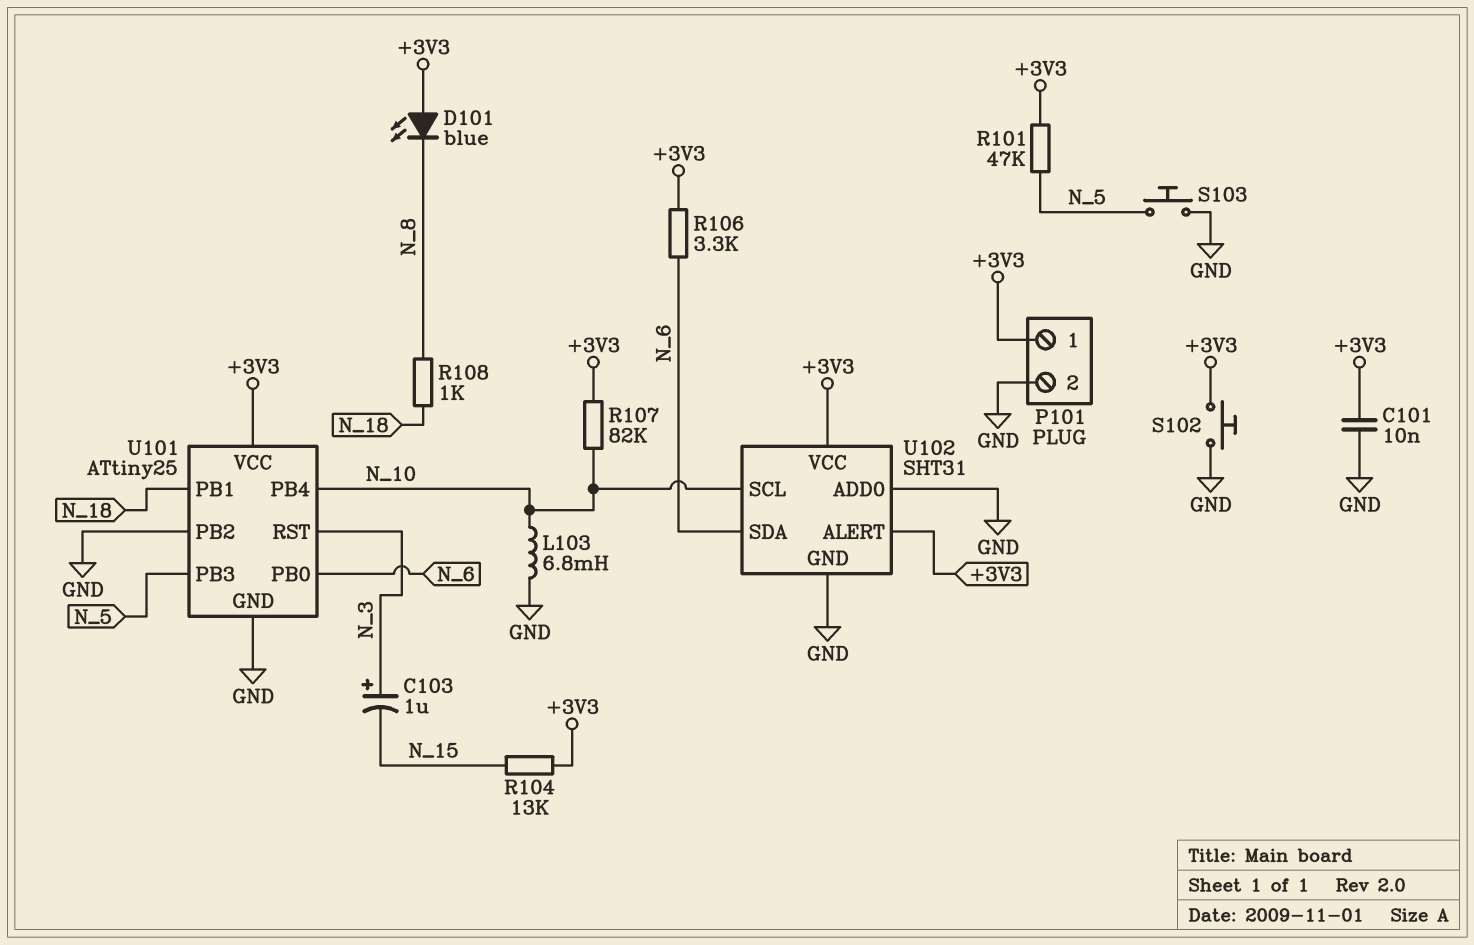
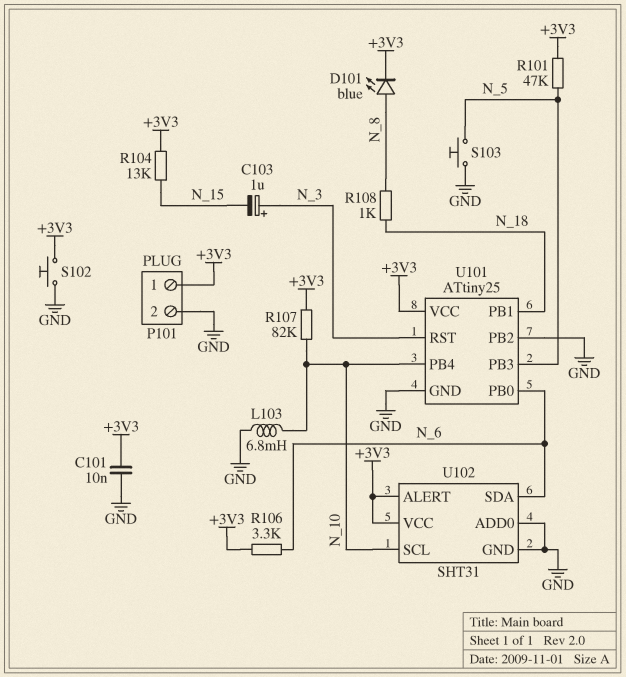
D101: LED blue (A +3V3, K N_8) -> LED blue (A N_8, K +3V3)

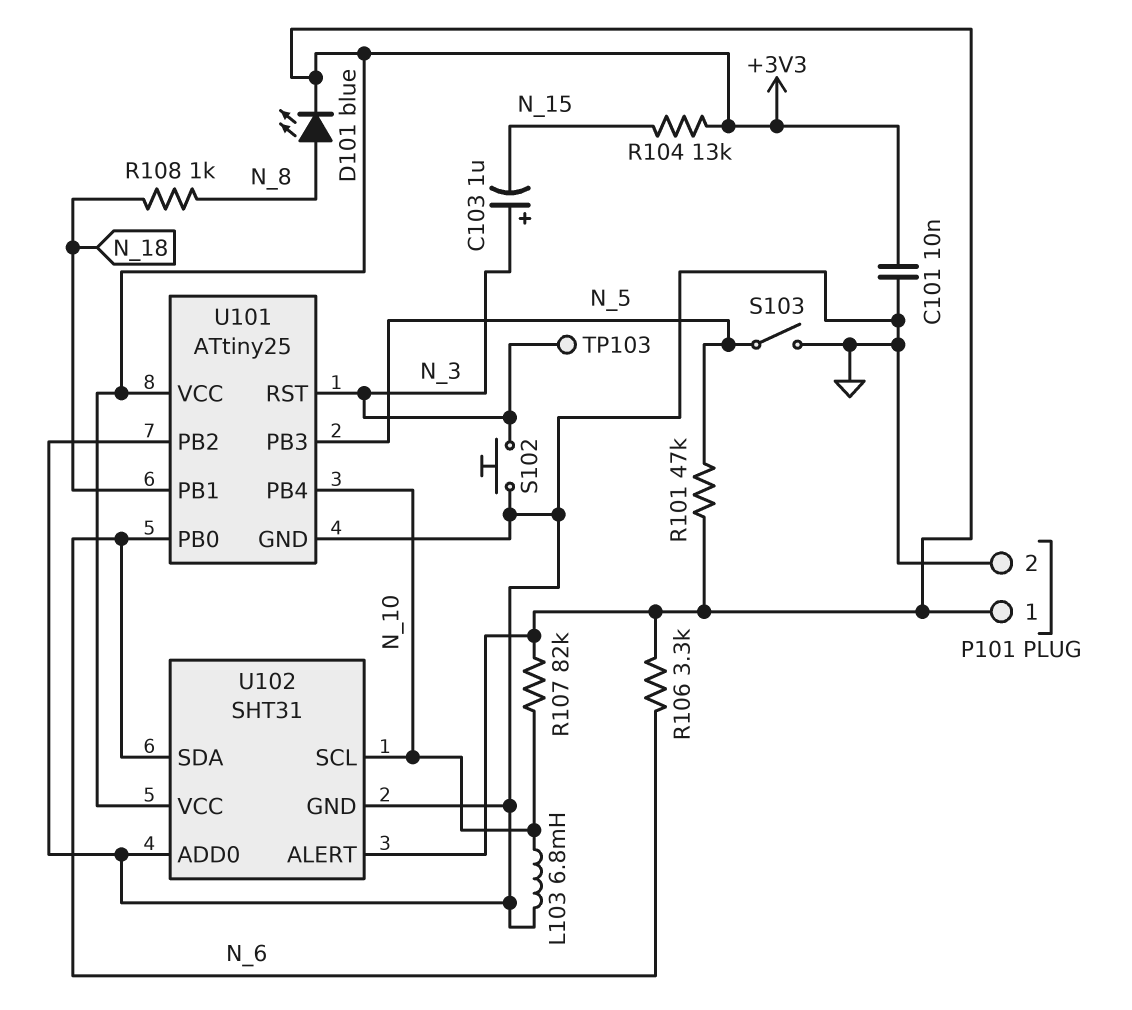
S102: button (+3V3, GND) -> button (GND, N_3)
S103: button (GND, N_5) -> switch (GND, N_5)
TP103: none -> test point (N_3)

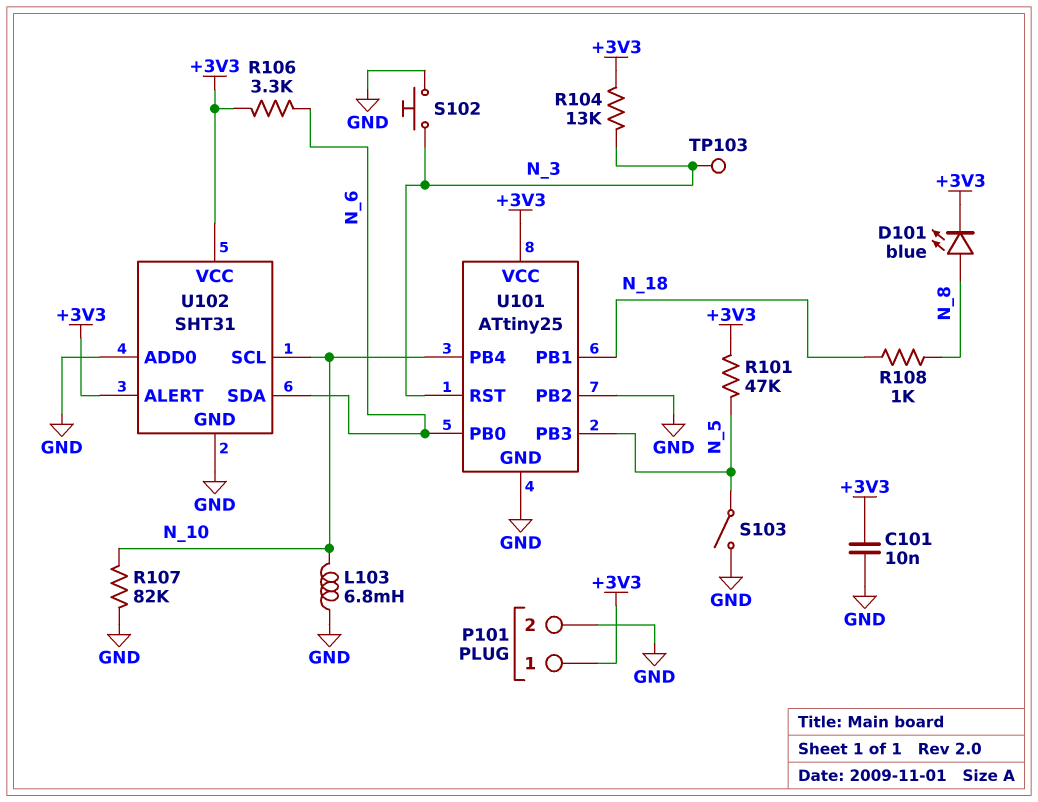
C103: 1uF (plus N_3, minus N_15) -> none
R104: 13k (+3V3, N_15) -> 13k (+3V3, N_3)
R107: 82k (+3V3, N_10) -> 82k (GND, N_10)

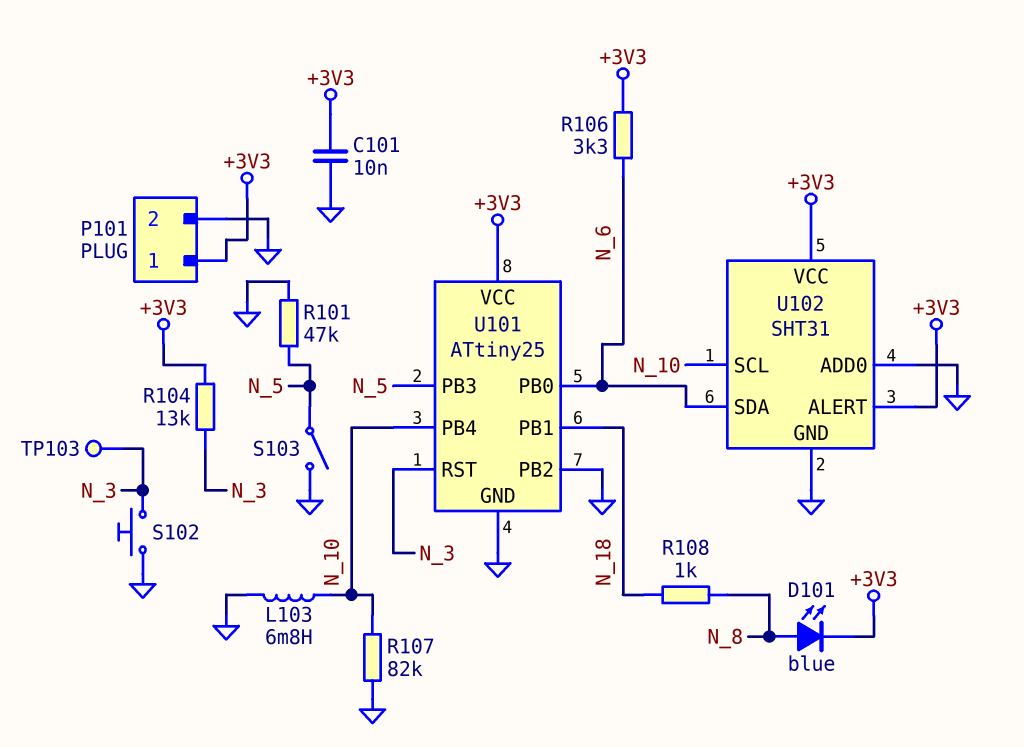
R101: 47k (+3V3, N_5) -> 47k (GND, N_5)

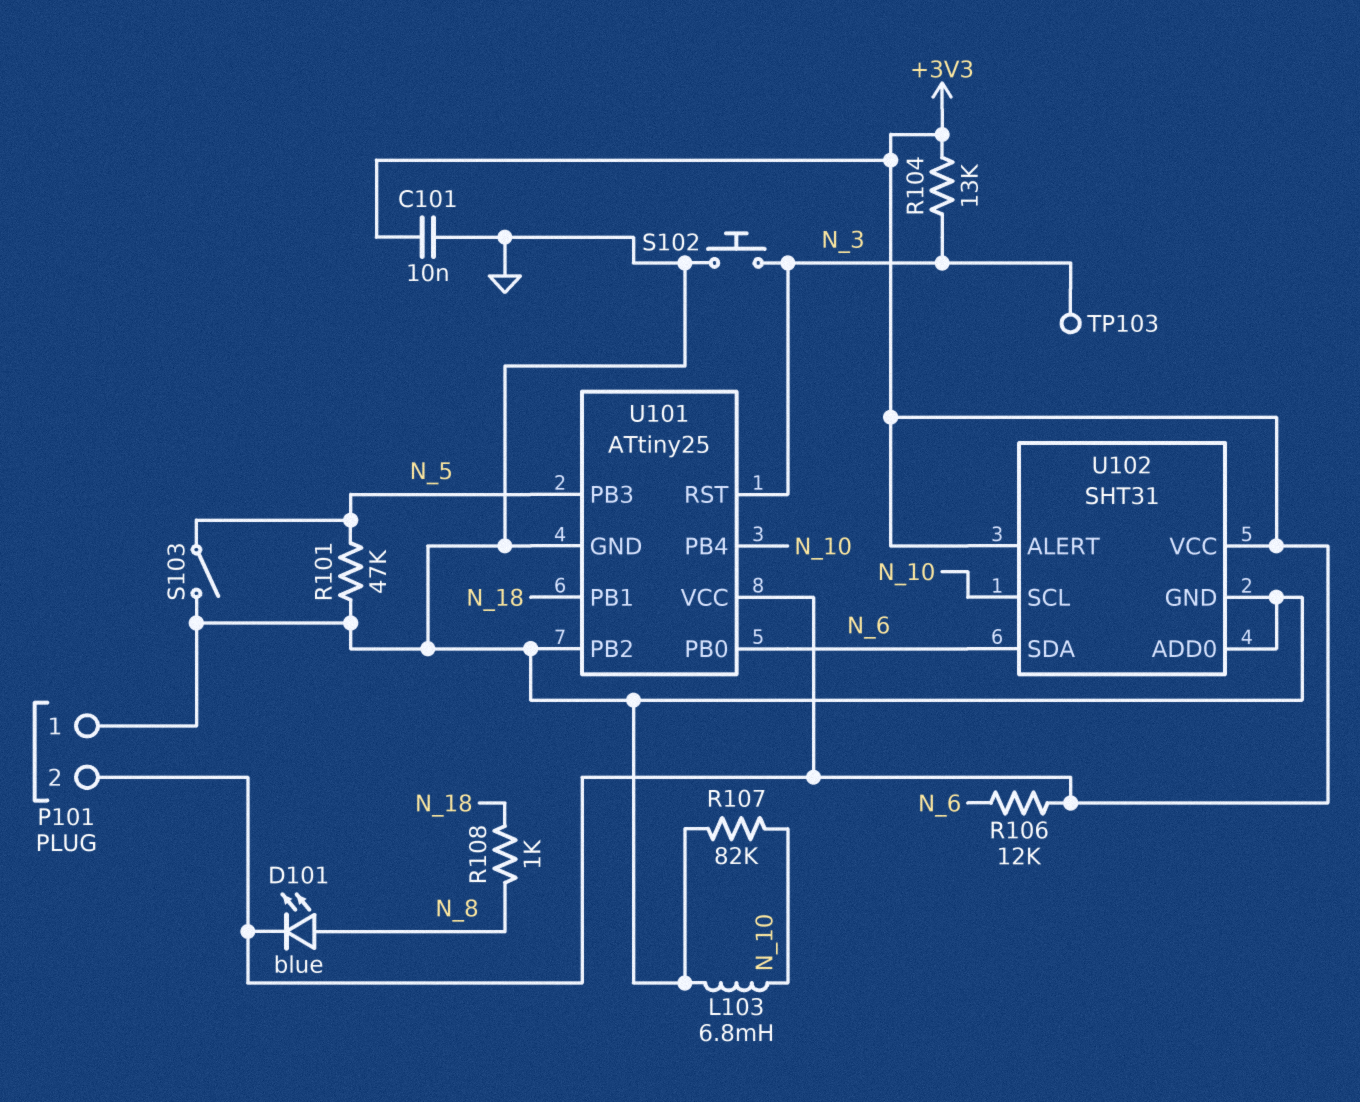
P101 pin 1: +3V3 -> GND
P101 pin 2: GND -> +3V3
R106: 3.3k (+3V3, N_6) -> 12k (+3V3, N_6)

